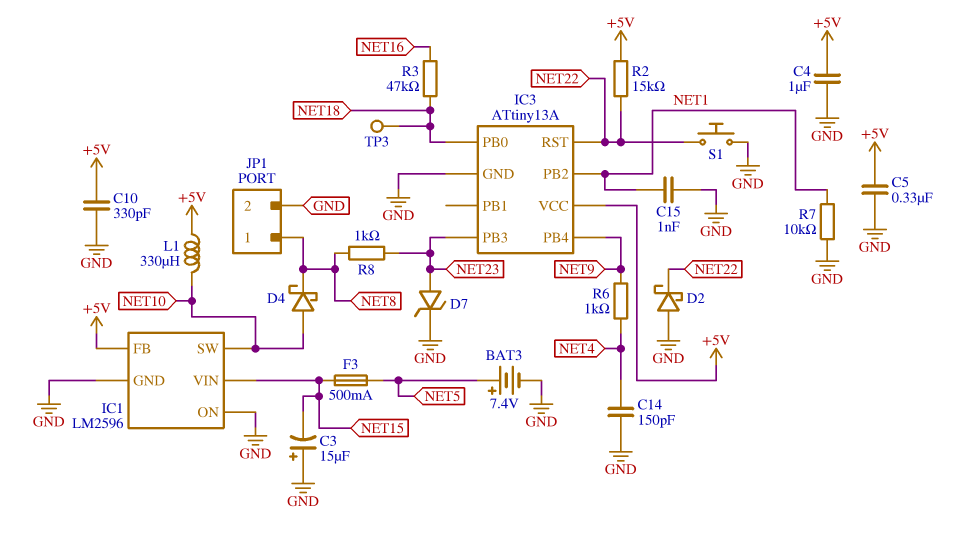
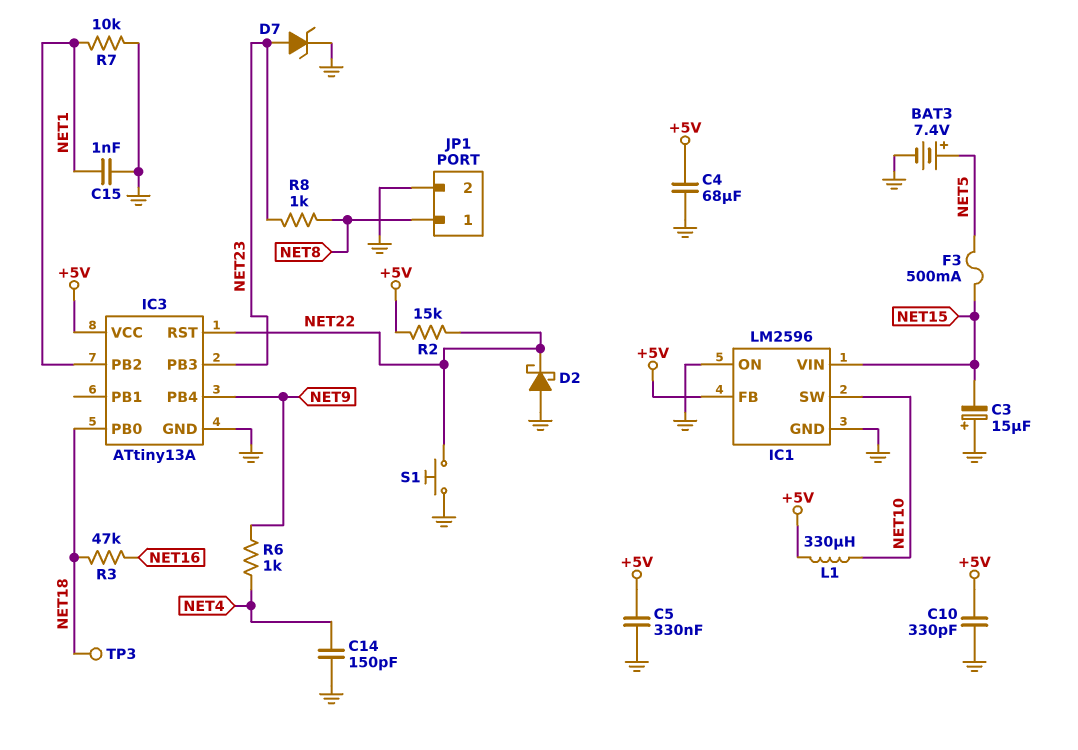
C4: 1uF (+5V, GND) -> 68uF (+5V, GND)
D4: schottky (A NET10, K NET8) -> none

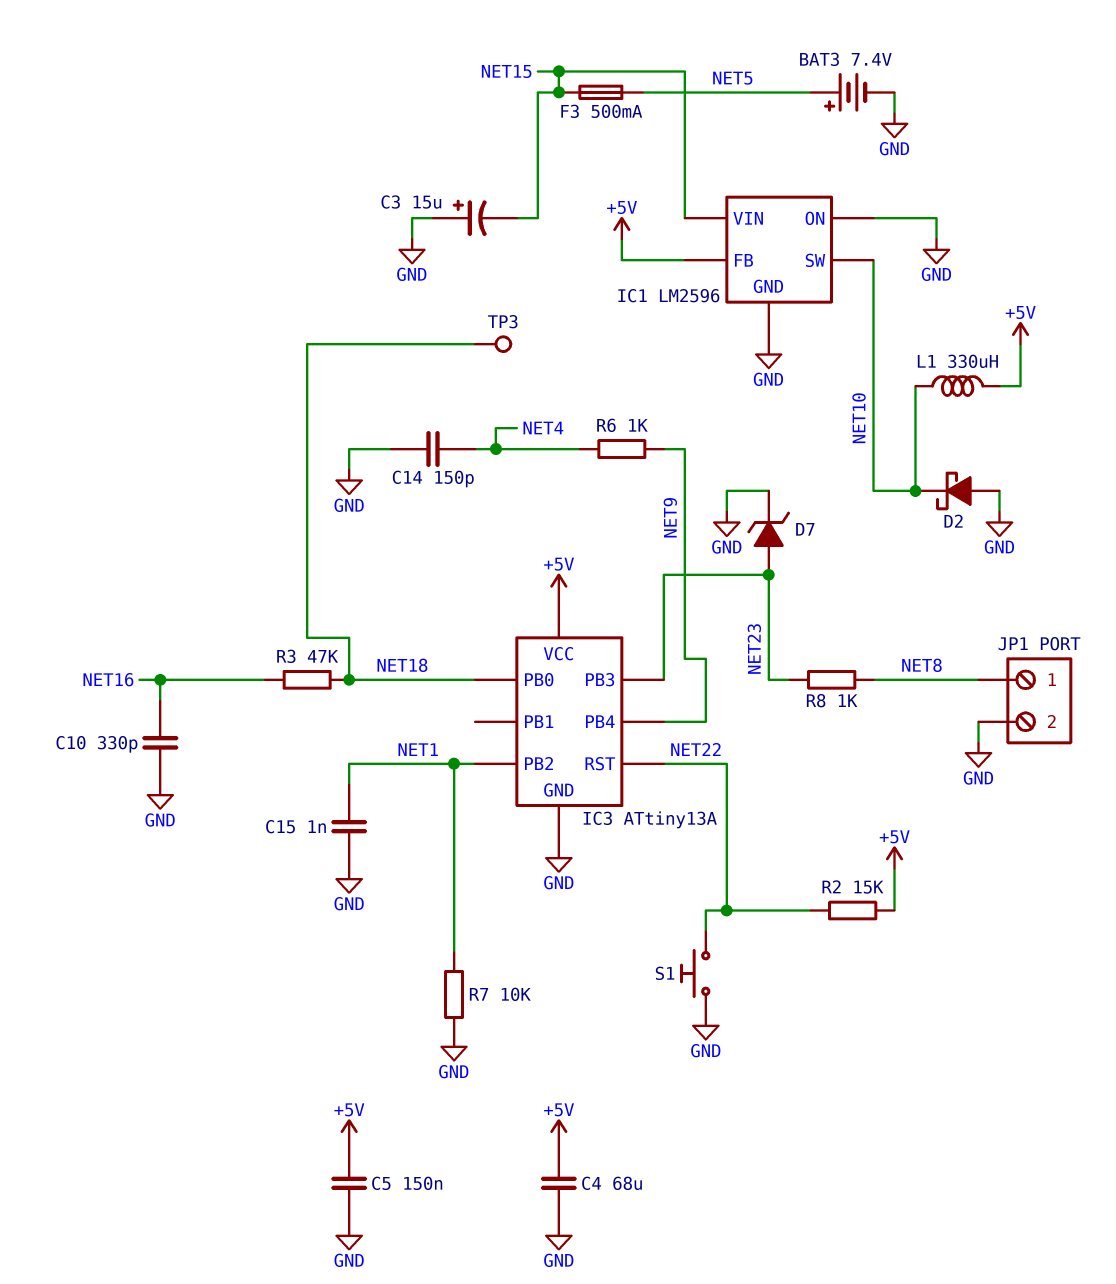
C5: 330nF (+5V, GND) -> 150nF (+5V, GND)
C10: 330pF (+5V, GND) -> 330pF (GND, NET16)
D2: schottky (A GND, K NET22) -> schottky (A GND, K NET10)

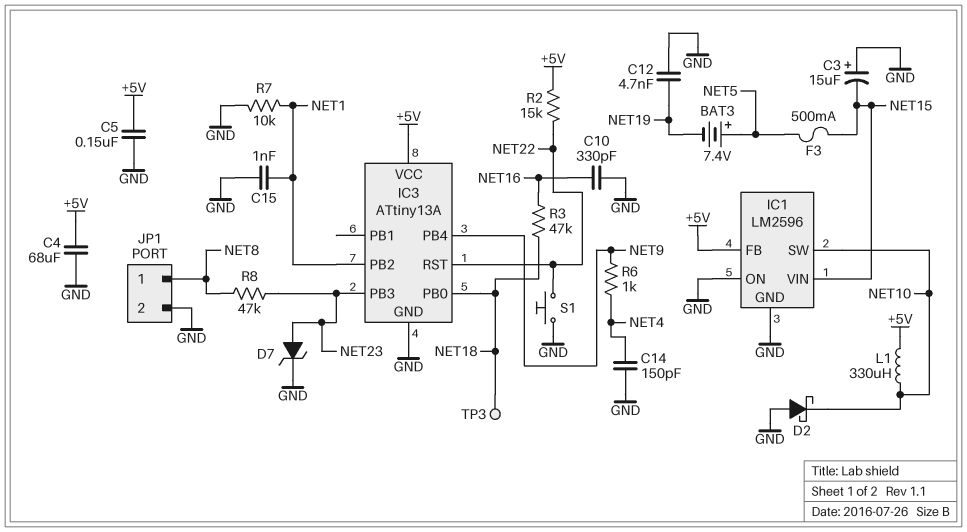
BAT3: 7.4V (plus NET5, minus GND) -> 7.4V (plus NET5, minus NET19)
C12: none -> 4.7nF (GND, NET19)
R8: 1k (NET8, NET23) -> 47k (NET8, NET23)

